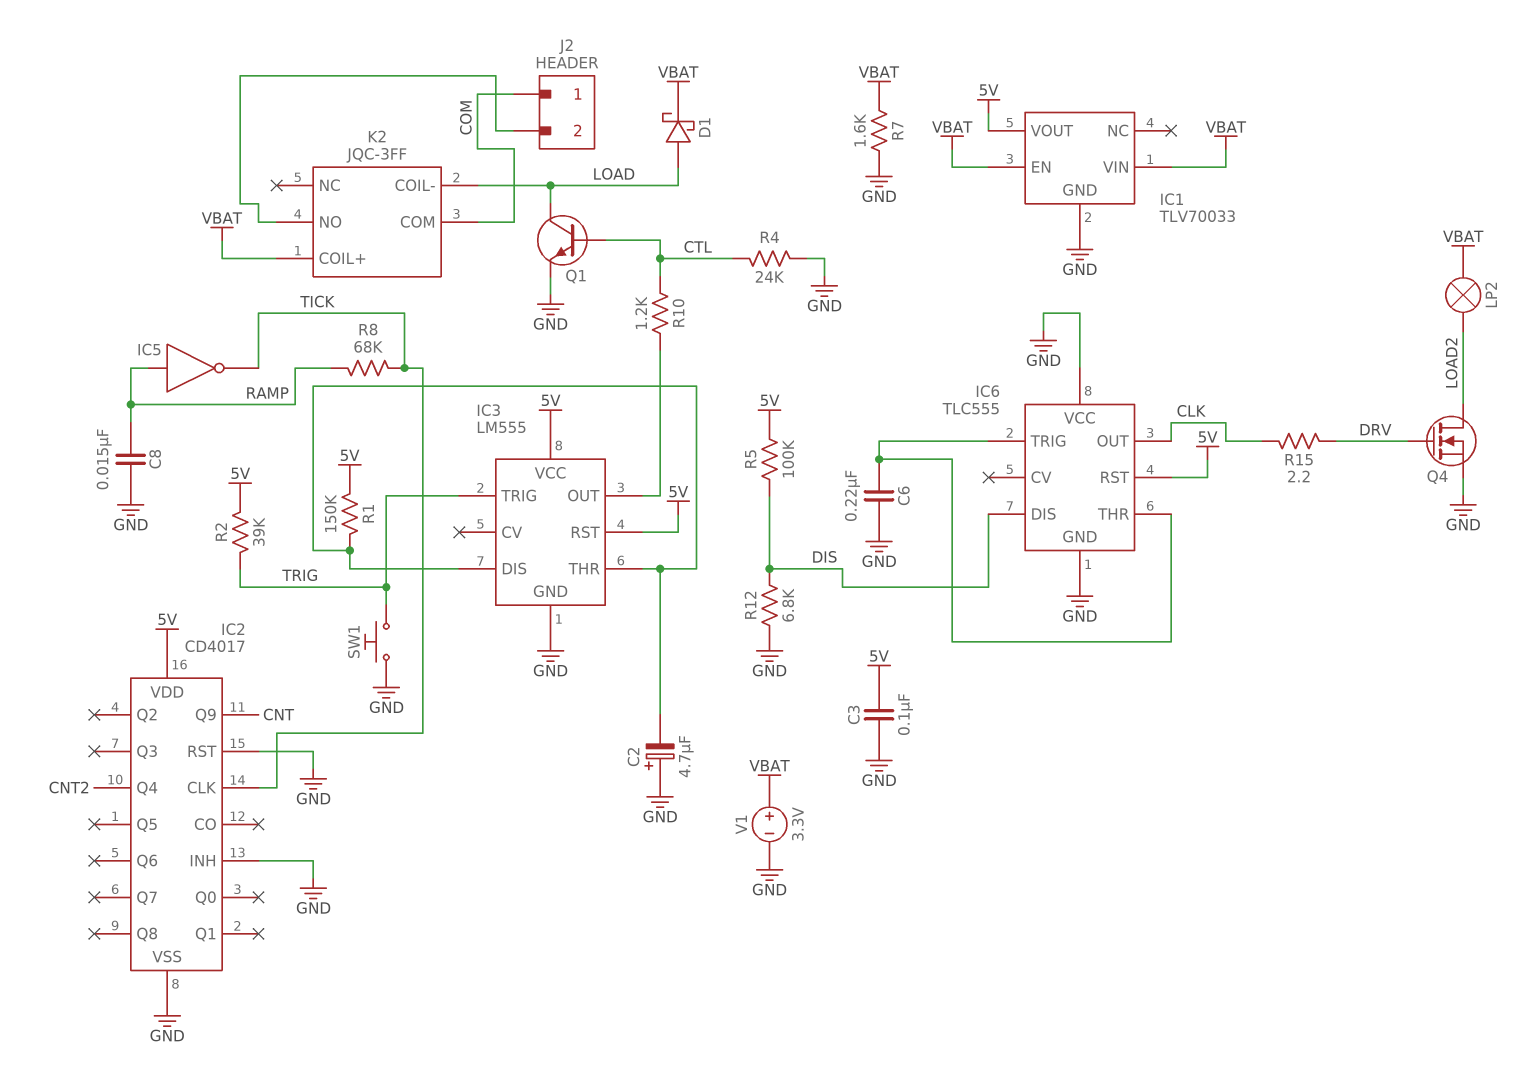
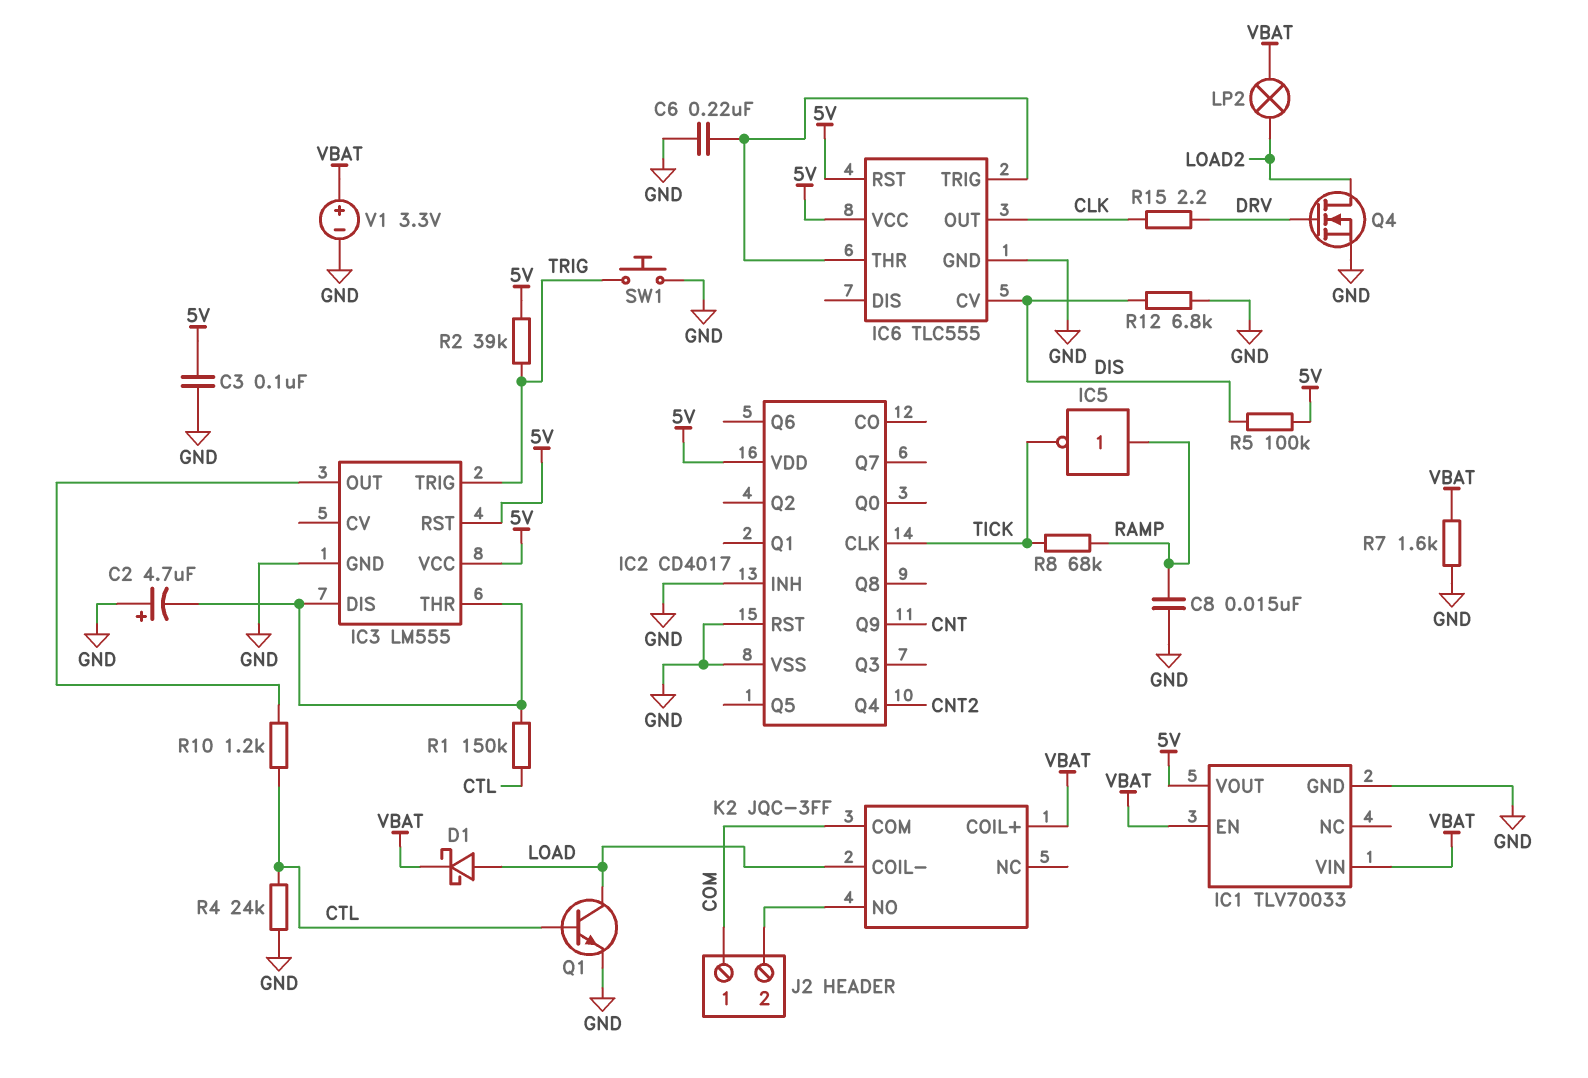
IC6 pin CV: none -> DIS
IC6 pin DIS: DIS -> none
IC6 pin VCC: GND -> 5V
R1: 150k (5V, IC3/DIS) -> 150k (CTL, IC3/DIS)

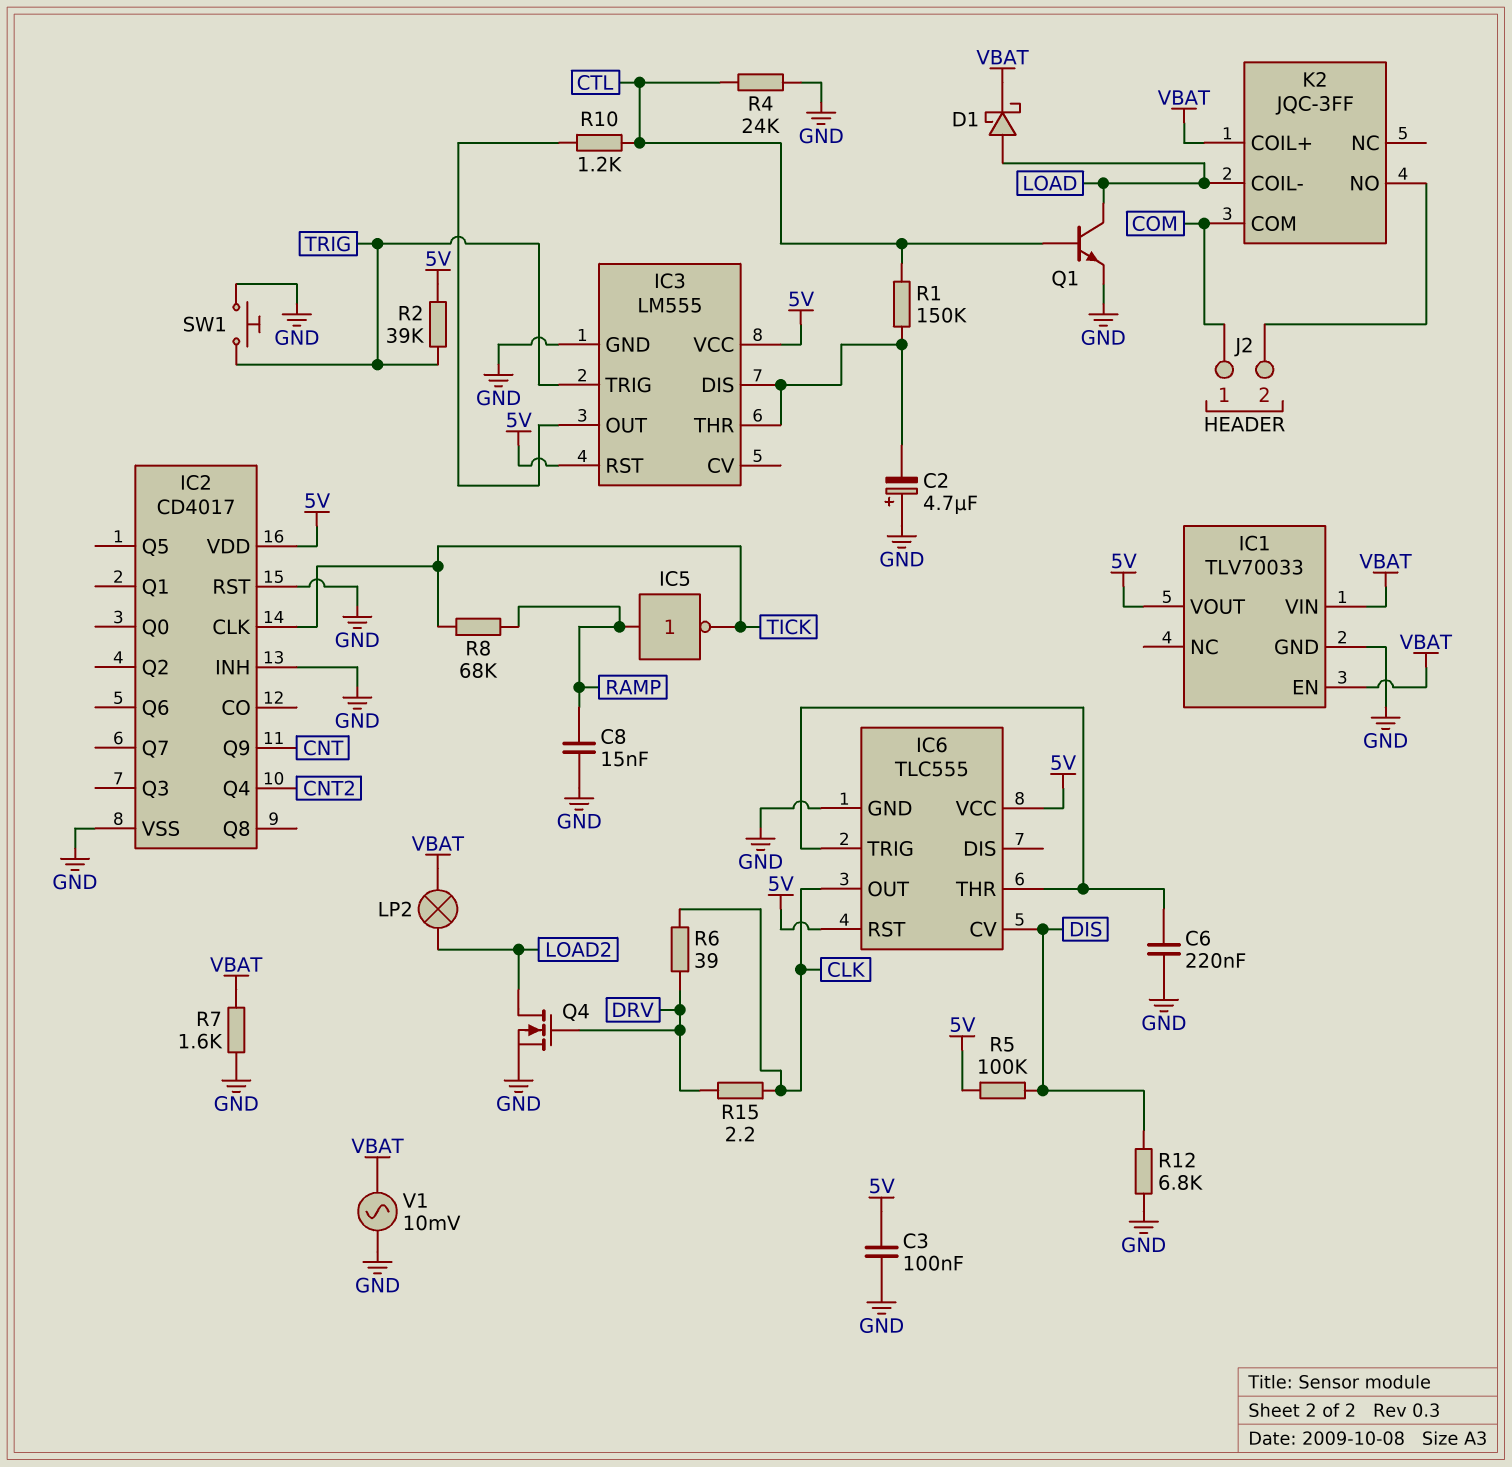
R6: none -> 39 (CLK, DRV)
V1: 3.3V (plus VBAT, minus GND) -> AC 10mV (GND, VBAT)

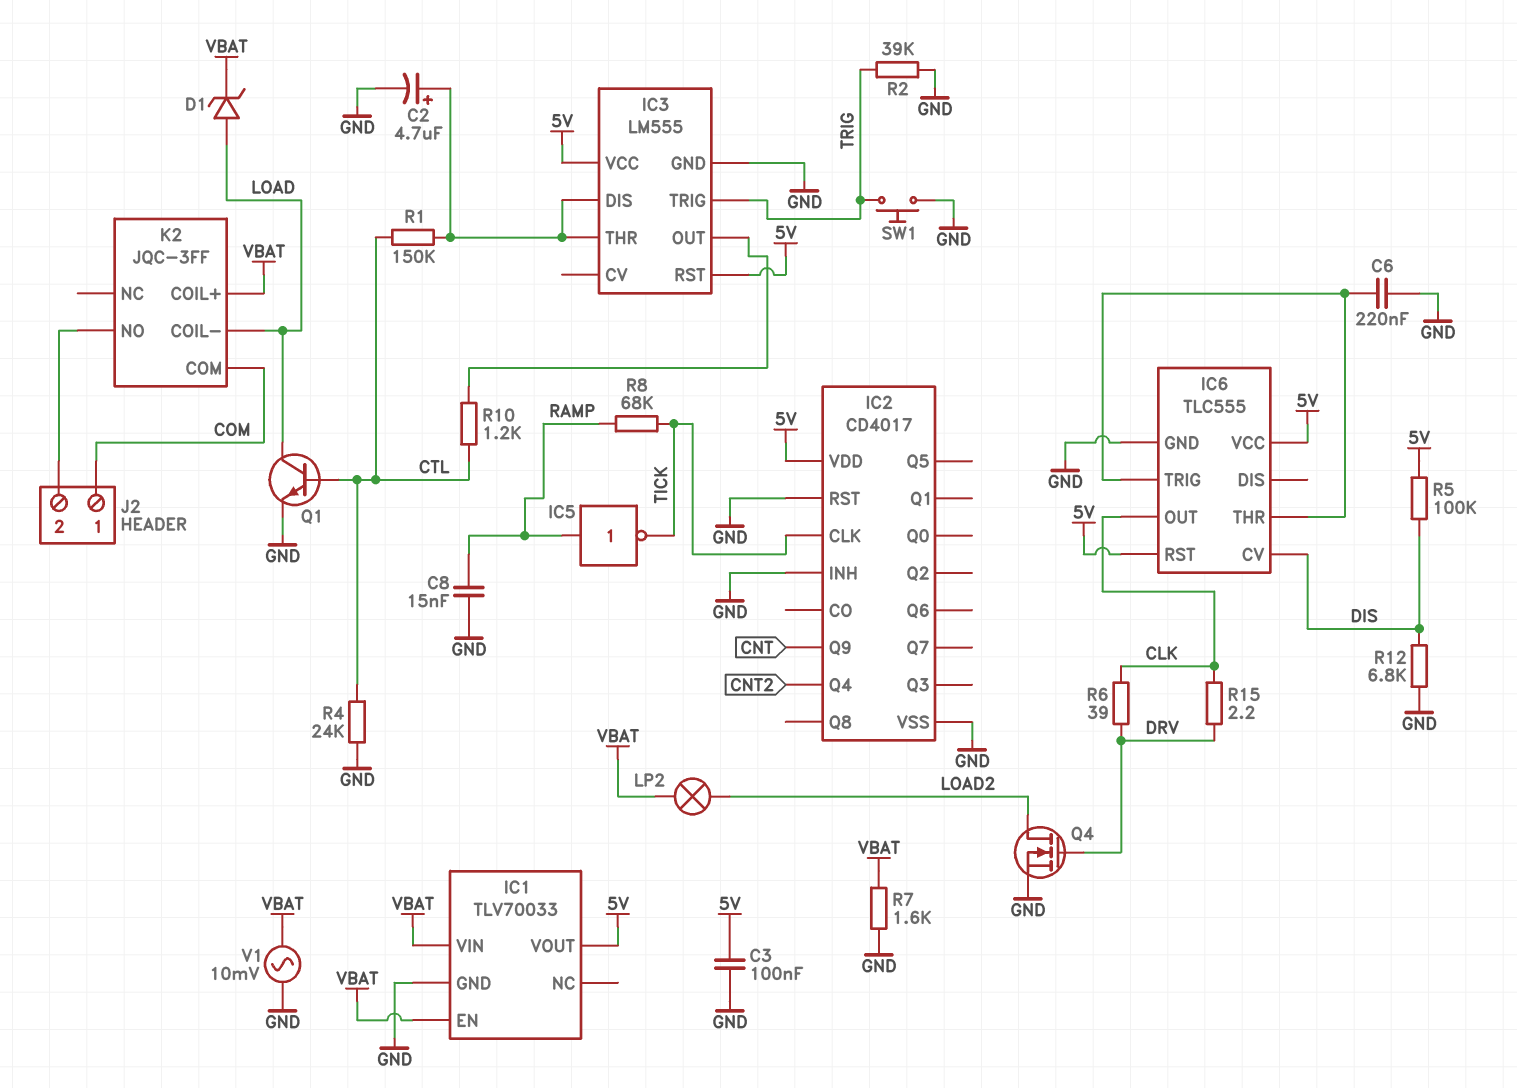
C2: 4.7uF (plus GND, minus IC3/DIS) -> 4.7uF (plus IC3/DIS, minus GND)
D1: schottky (A LOAD, K VBAT) -> zener (A LOAD, K VBAT)
R2: 39k (5V, TRIG) -> 39k (GND, TRIG)

